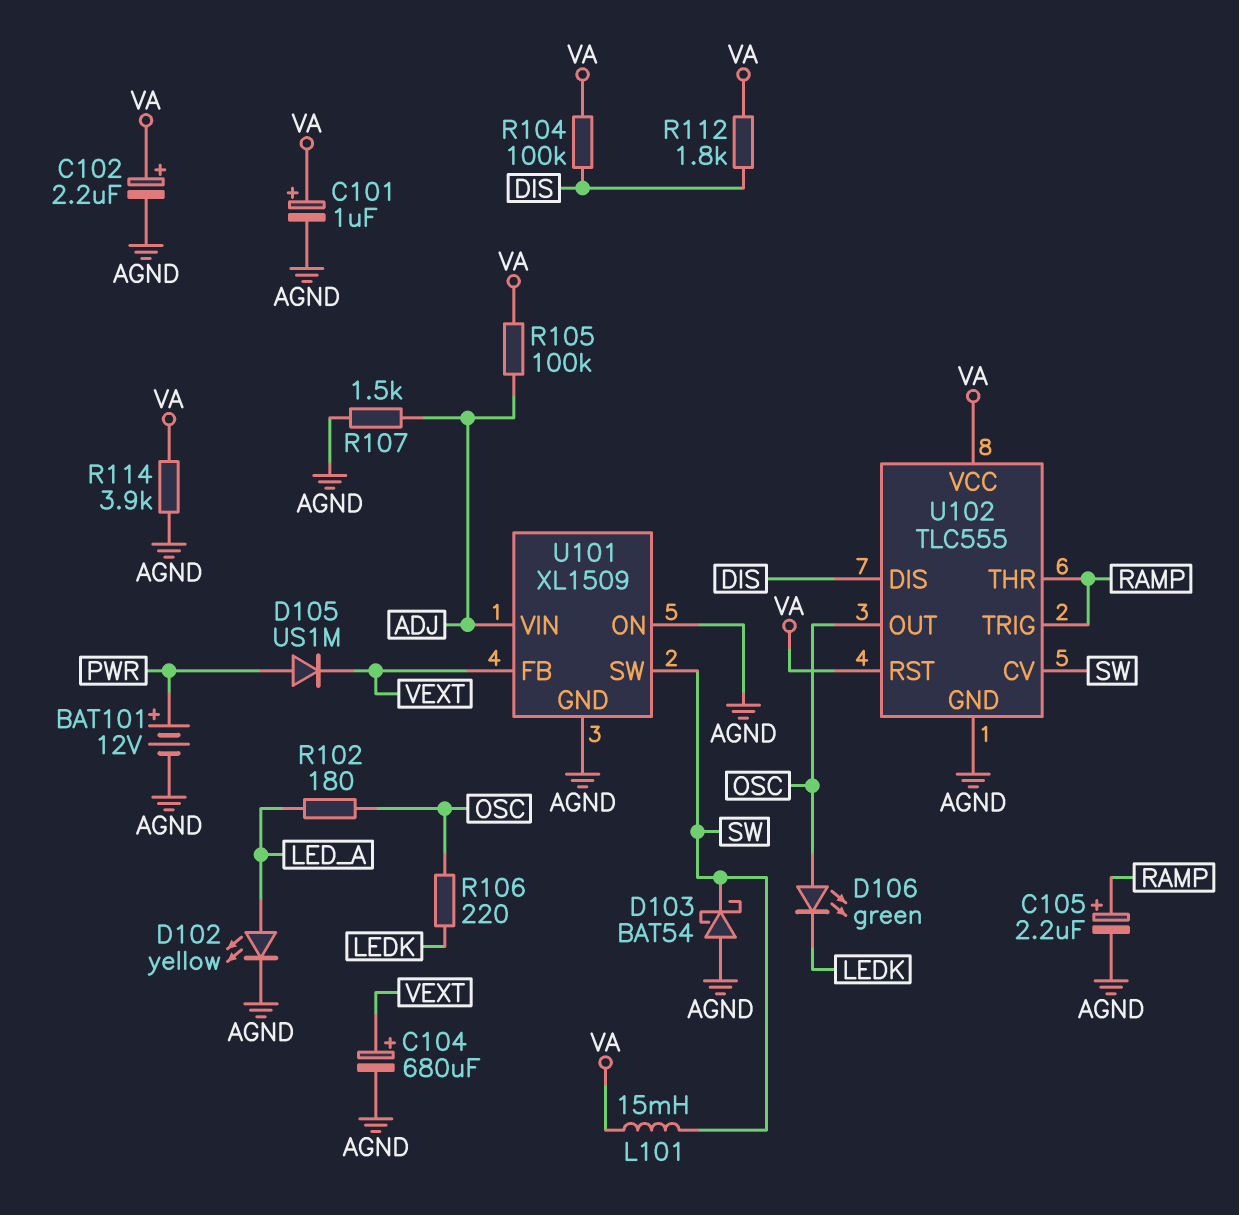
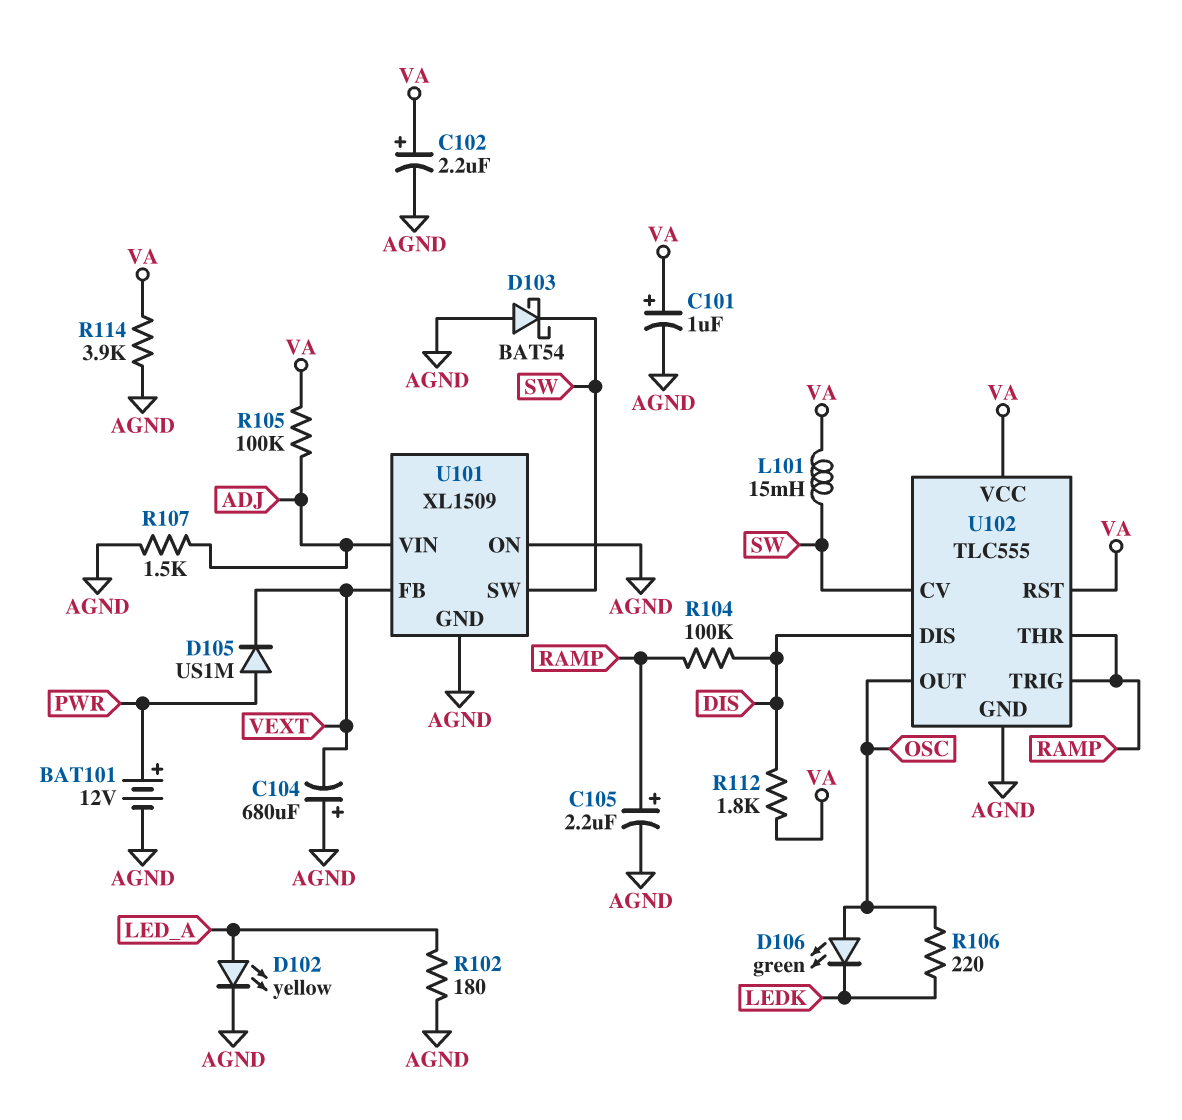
C104: 680uF (plus VEXT, minus AGND) -> 680uF (plus AGND, minus VEXT)
R102: 180 (LED_A, OSC) -> 180 (AGND, LED_A)
R104: 100k (DIS, VA) -> 100k (DIS, RAMP)

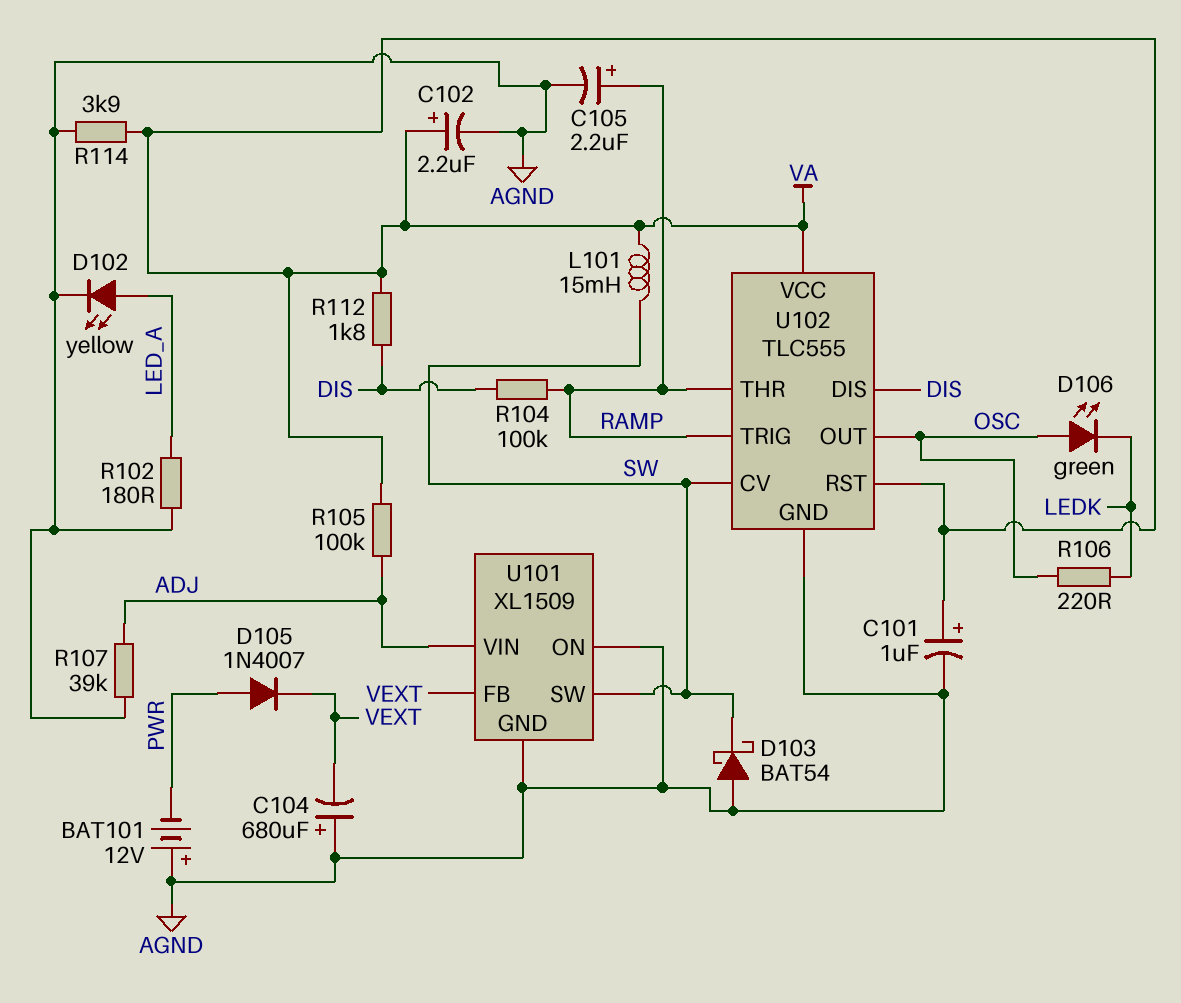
BAT101: 12V (plus PWR, minus AGND) -> 12V (plus AGND, minus PWR)
D105: diode US1M (A PWR, K VEXT) -> diode 1N4007 (A PWR, K VEXT)
R107: 1.5k (ADJ, AGND) -> 39k (ADJ, AGND)

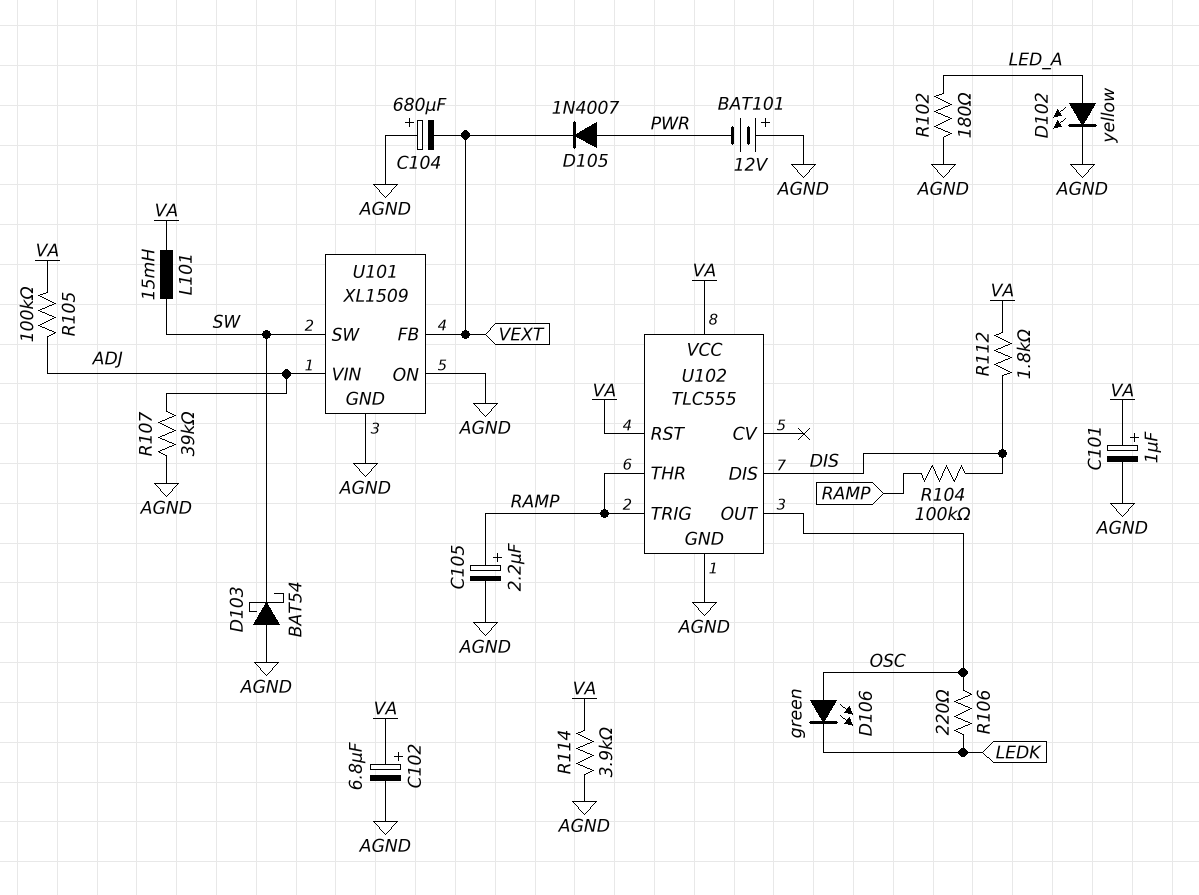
C102: 2.2uF (plus VA, minus AGND) -> 6.8uF (plus VA, minus AGND)
U102 pin CV: SW -> none

